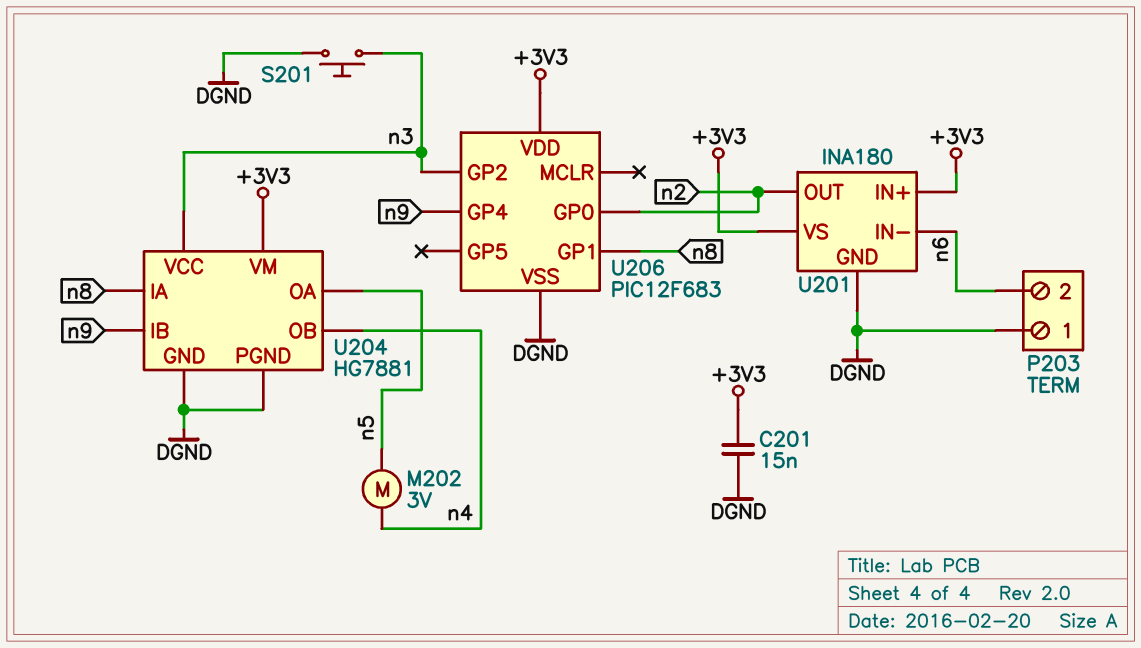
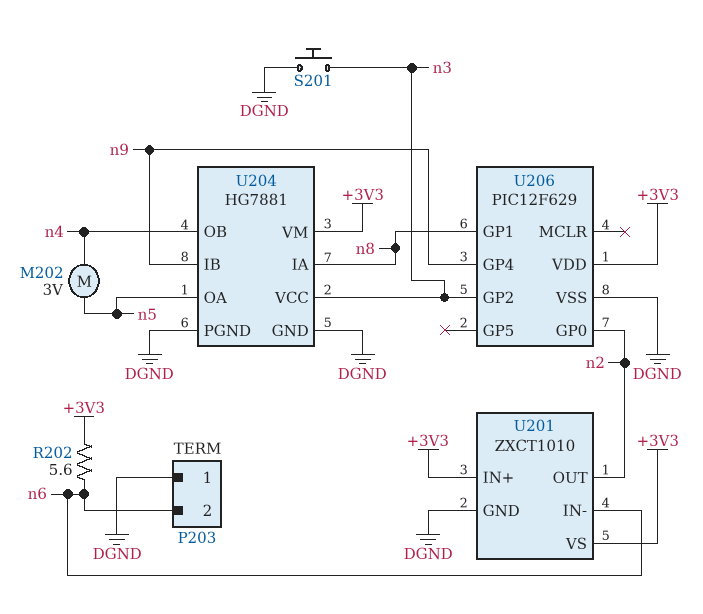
C201: 15nF (+3V3, DGND) -> none
R202: none -> 5.6 (+3V3, n6)
U201: INA180 -> ZXCT1010
U206: PIC12F683 -> PIC12F629

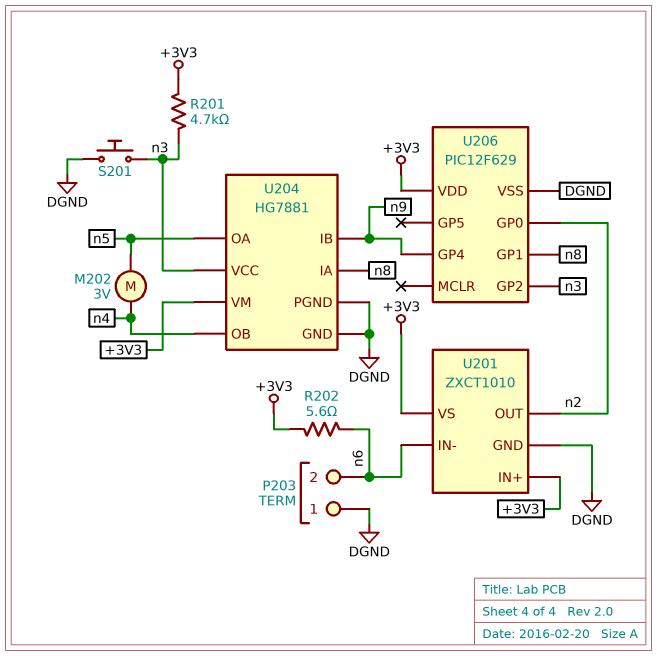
R201: none -> 4.7k (+3V3, n3)

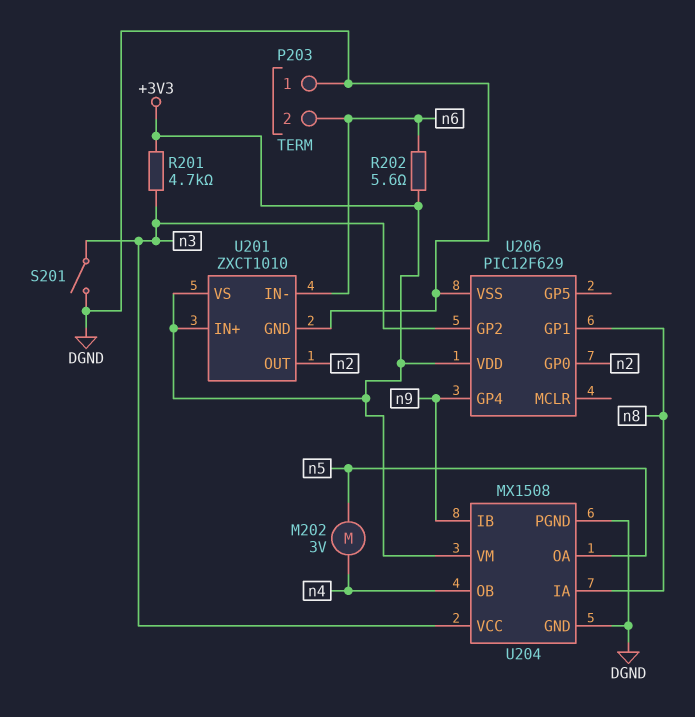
S201: button (DGND, n3) -> switch (DGND, n3)
U204: HG7881 -> MX1508

